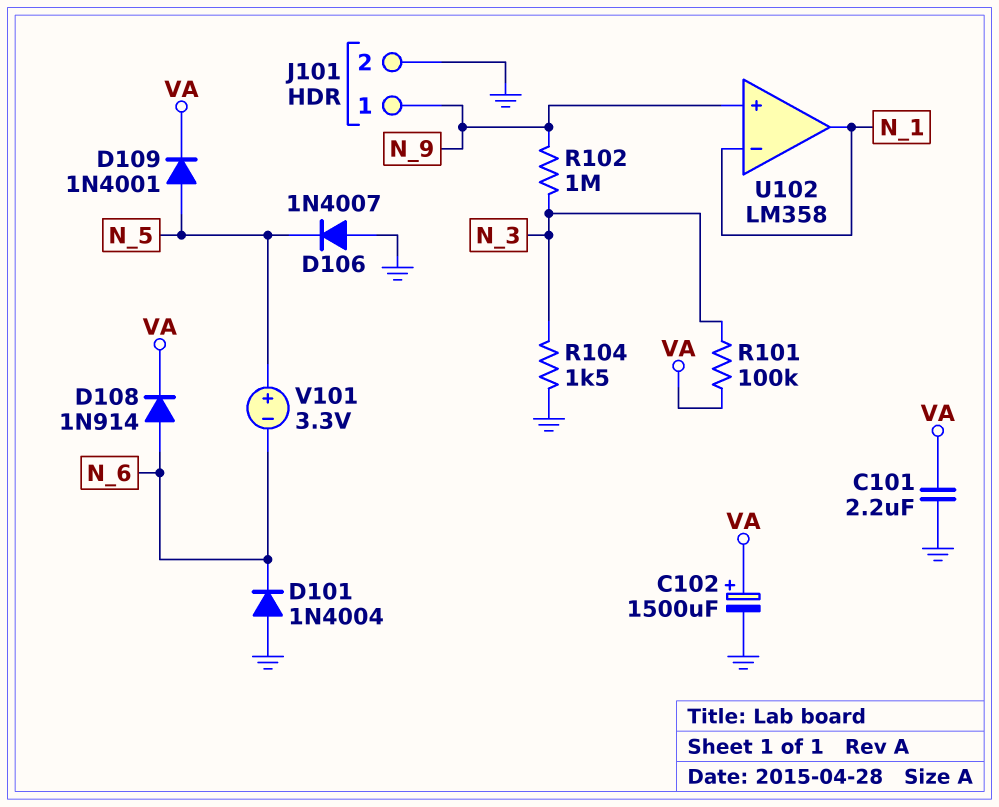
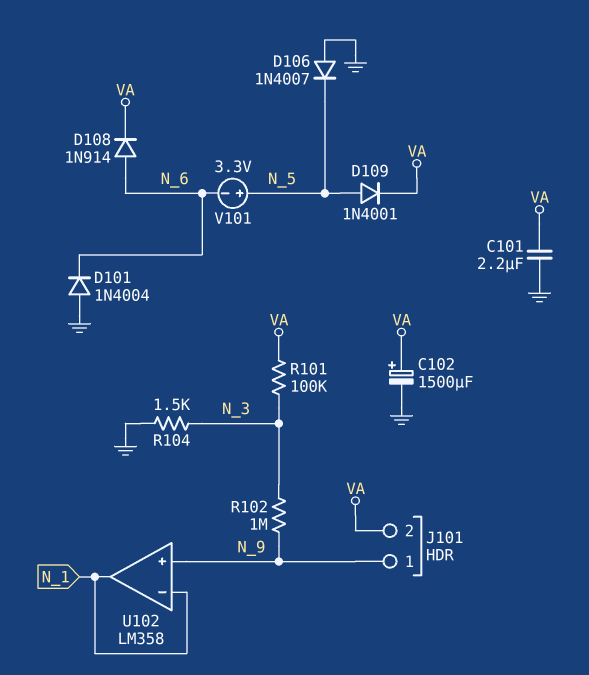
J101 pin 2: GND -> VA

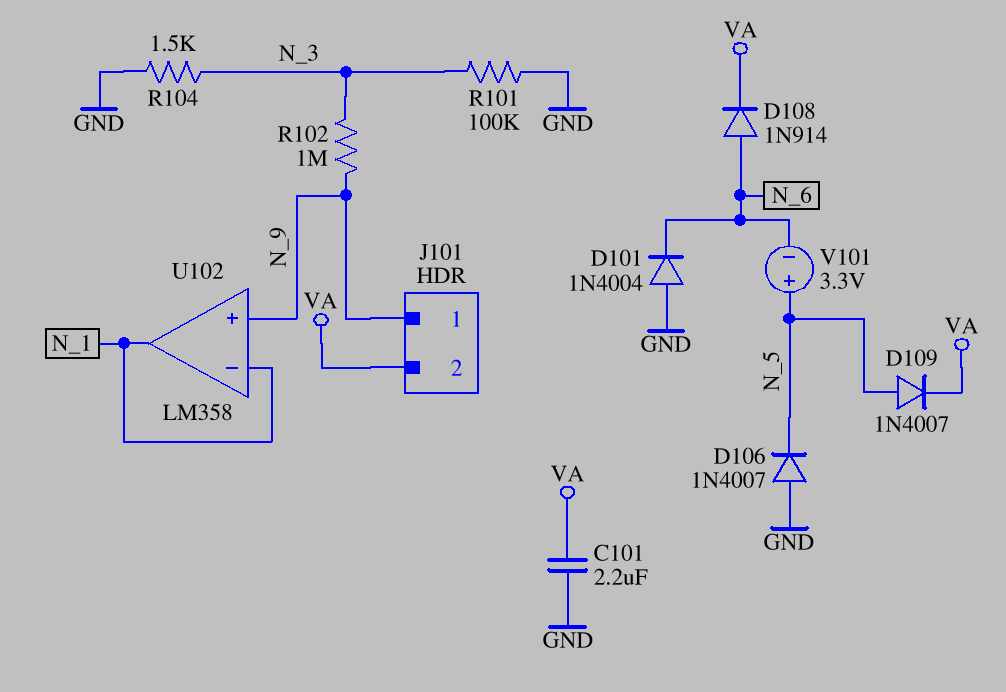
C102: 1500uF (plus VA, minus GND) -> none
D109: diode 1N4001 (A N_5, K VA) -> diode 1N4007 (A N_5, K VA)
R101: 100k (N_3, VA) -> 100k (GND, N_3)

